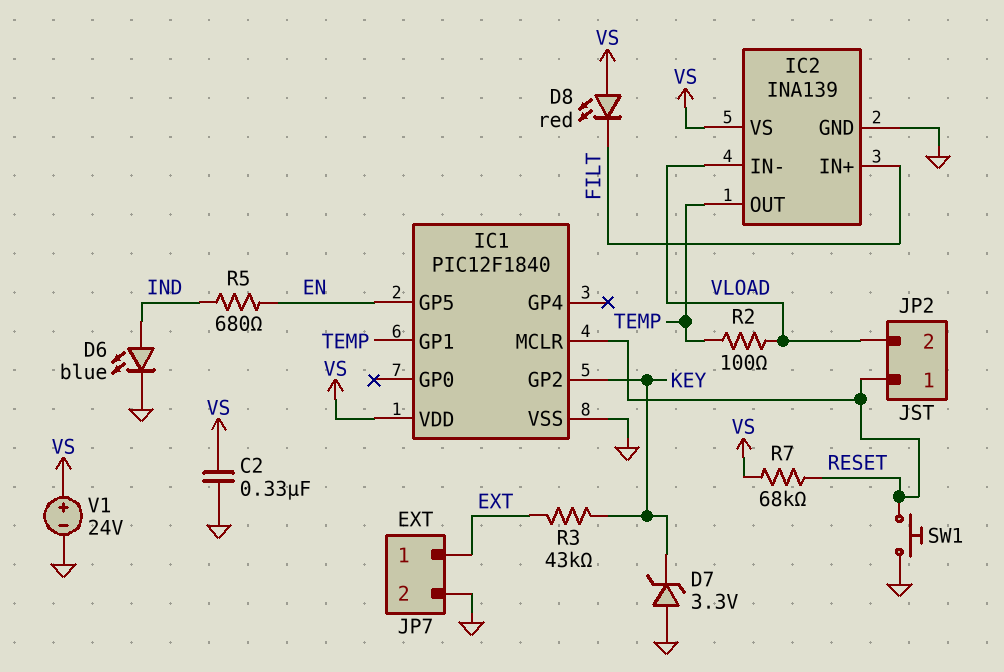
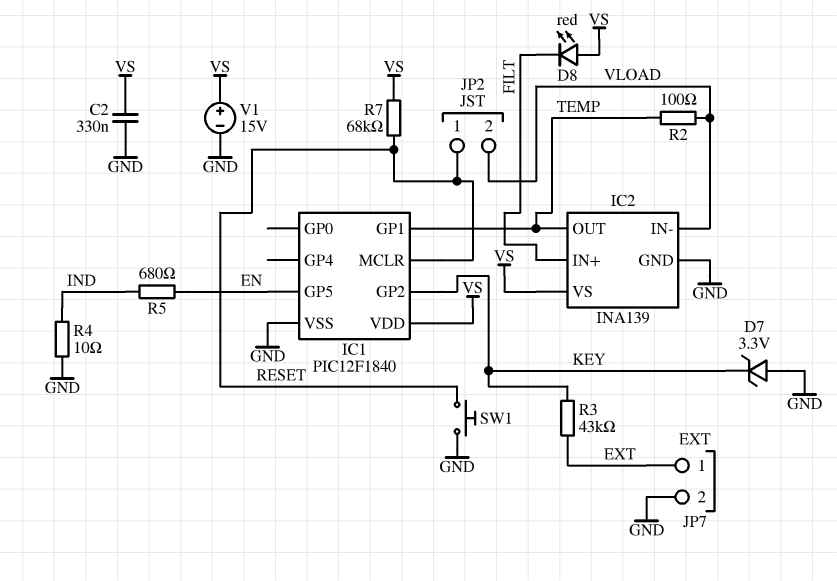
D6: LED blue (A IND, K GND) -> none
R4: none -> 10 (GND, IND)
V1: 24V (plus VS, minus GND) -> 15V (plus VS, minus GND)

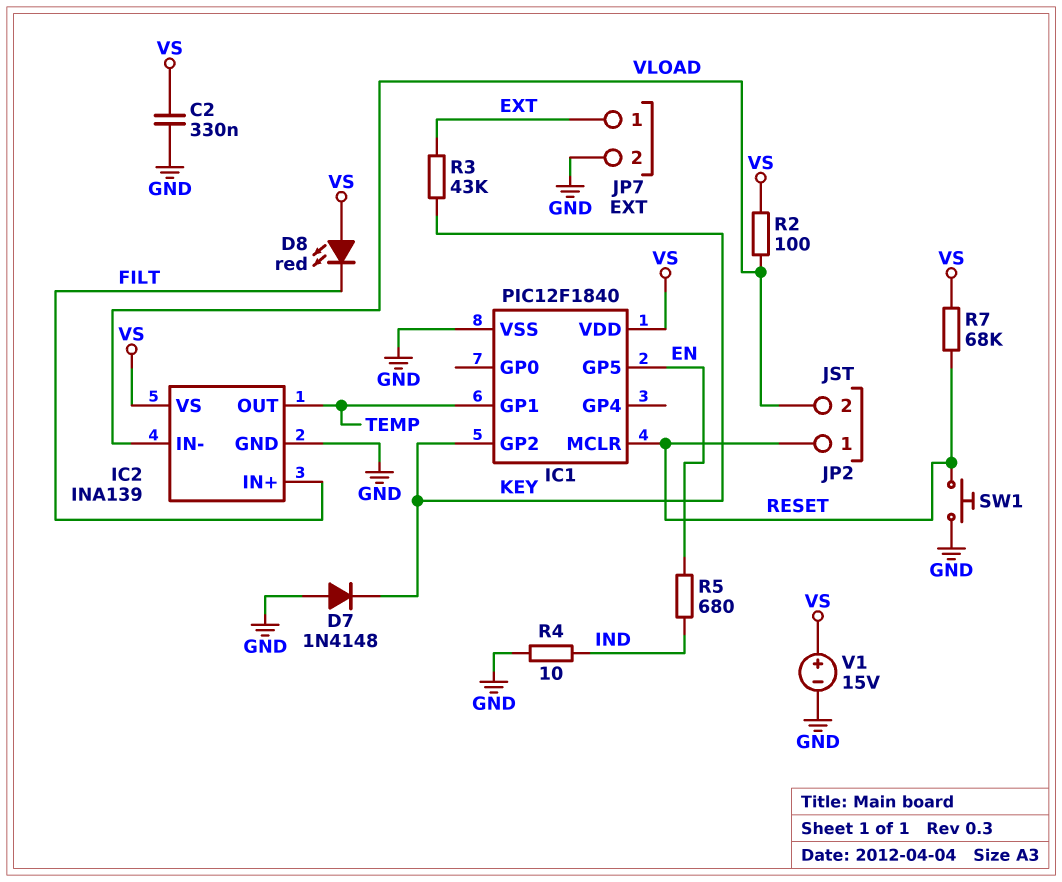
D7: zener 3.3V (A GND, K KEY) -> diode 1N4148 (A GND, K KEY)
R2: 100 (TEMP, VLOAD) -> 100 (VLOAD, VS)

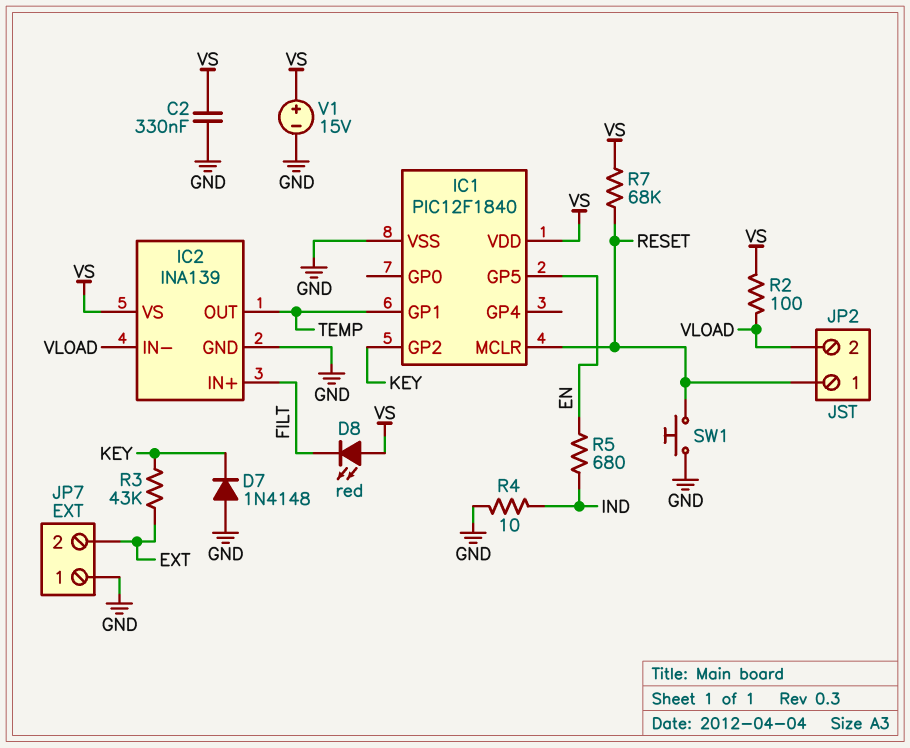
JP7 pin 1: EXT -> GND
JP7 pin 2: GND -> EXT

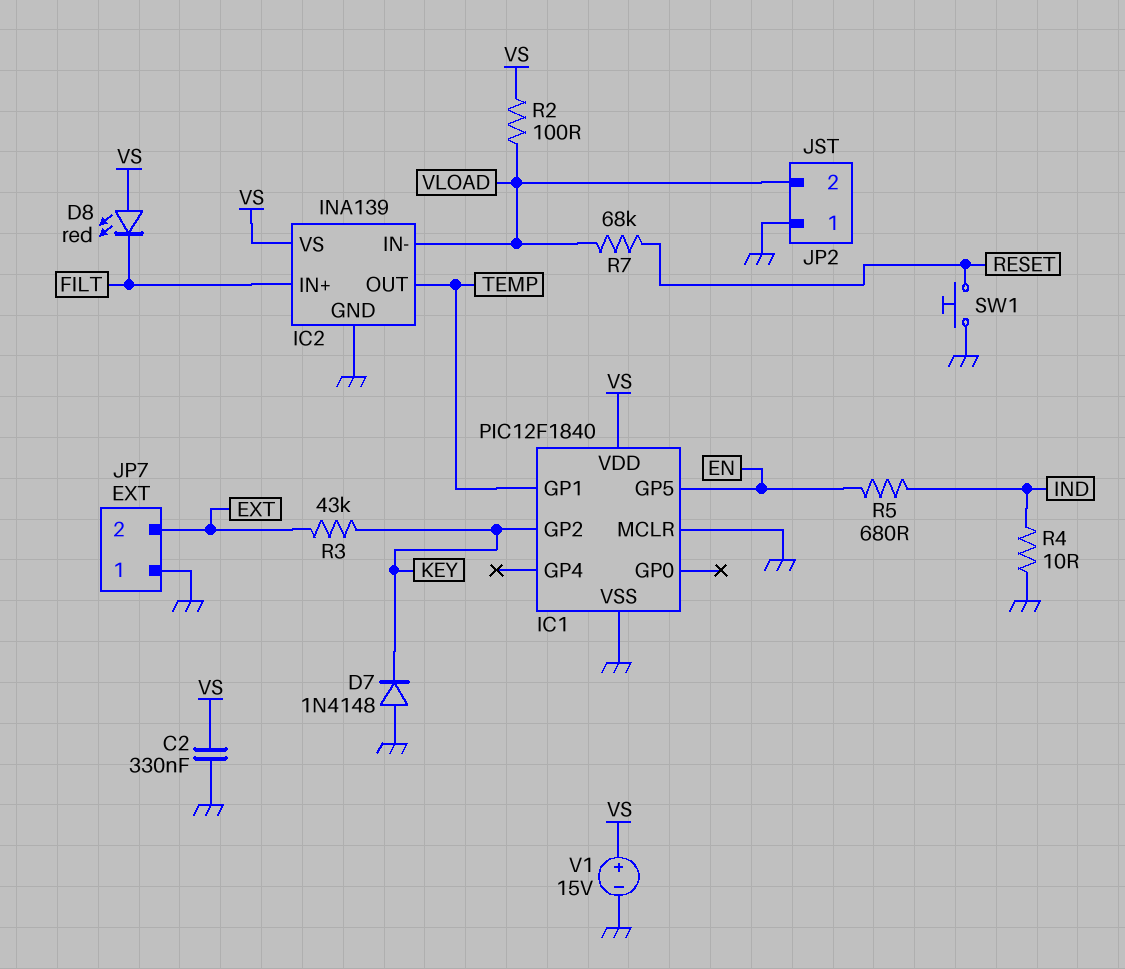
IC1 pin MCLR: RESET -> GND
JP2 pin 1: RESET -> GND
R7: 68k (RESET, VS) -> 68k (RESET, VLOAD)

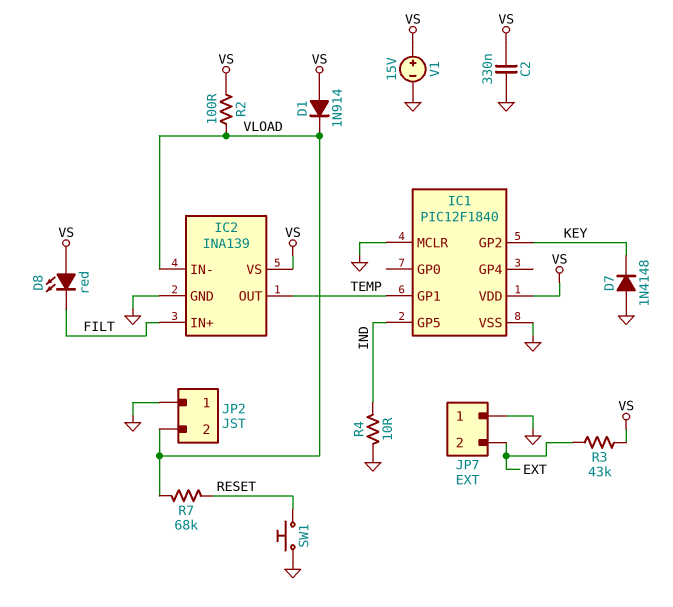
D1: none -> diode 1N914 (A VS, K VLOAD)
IC1 pin GP5: EN -> IND
R3: 43k (EXT, KEY) -> 43k (EXT, VS)
R5: 680 (EN, IND) -> none

